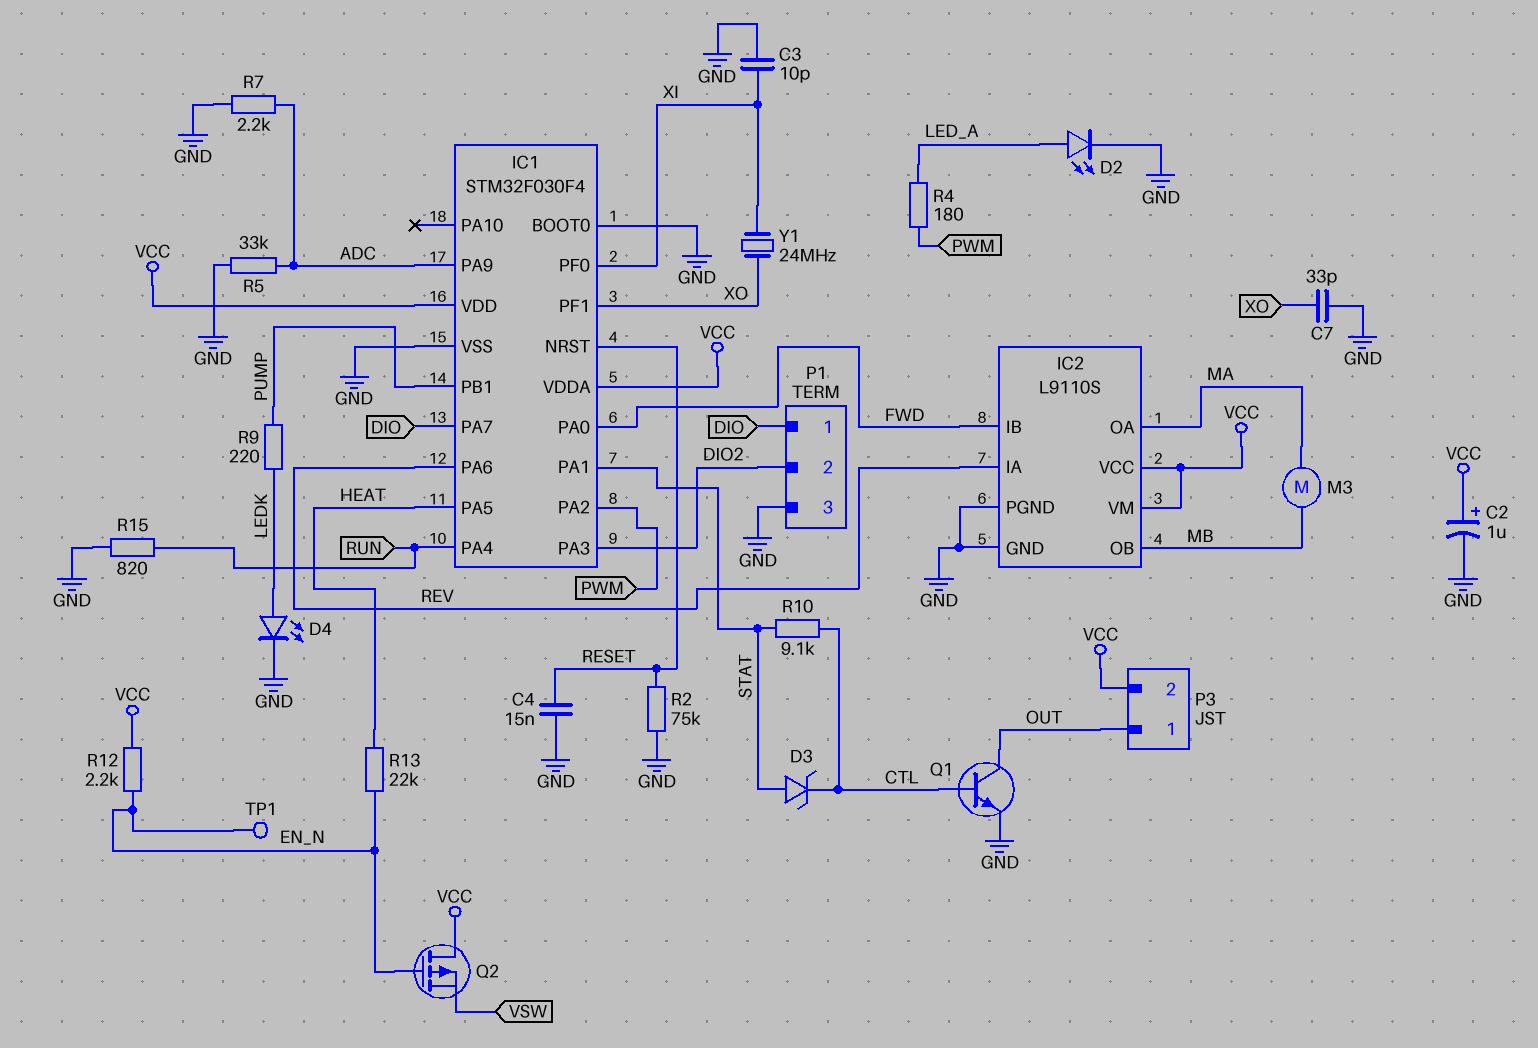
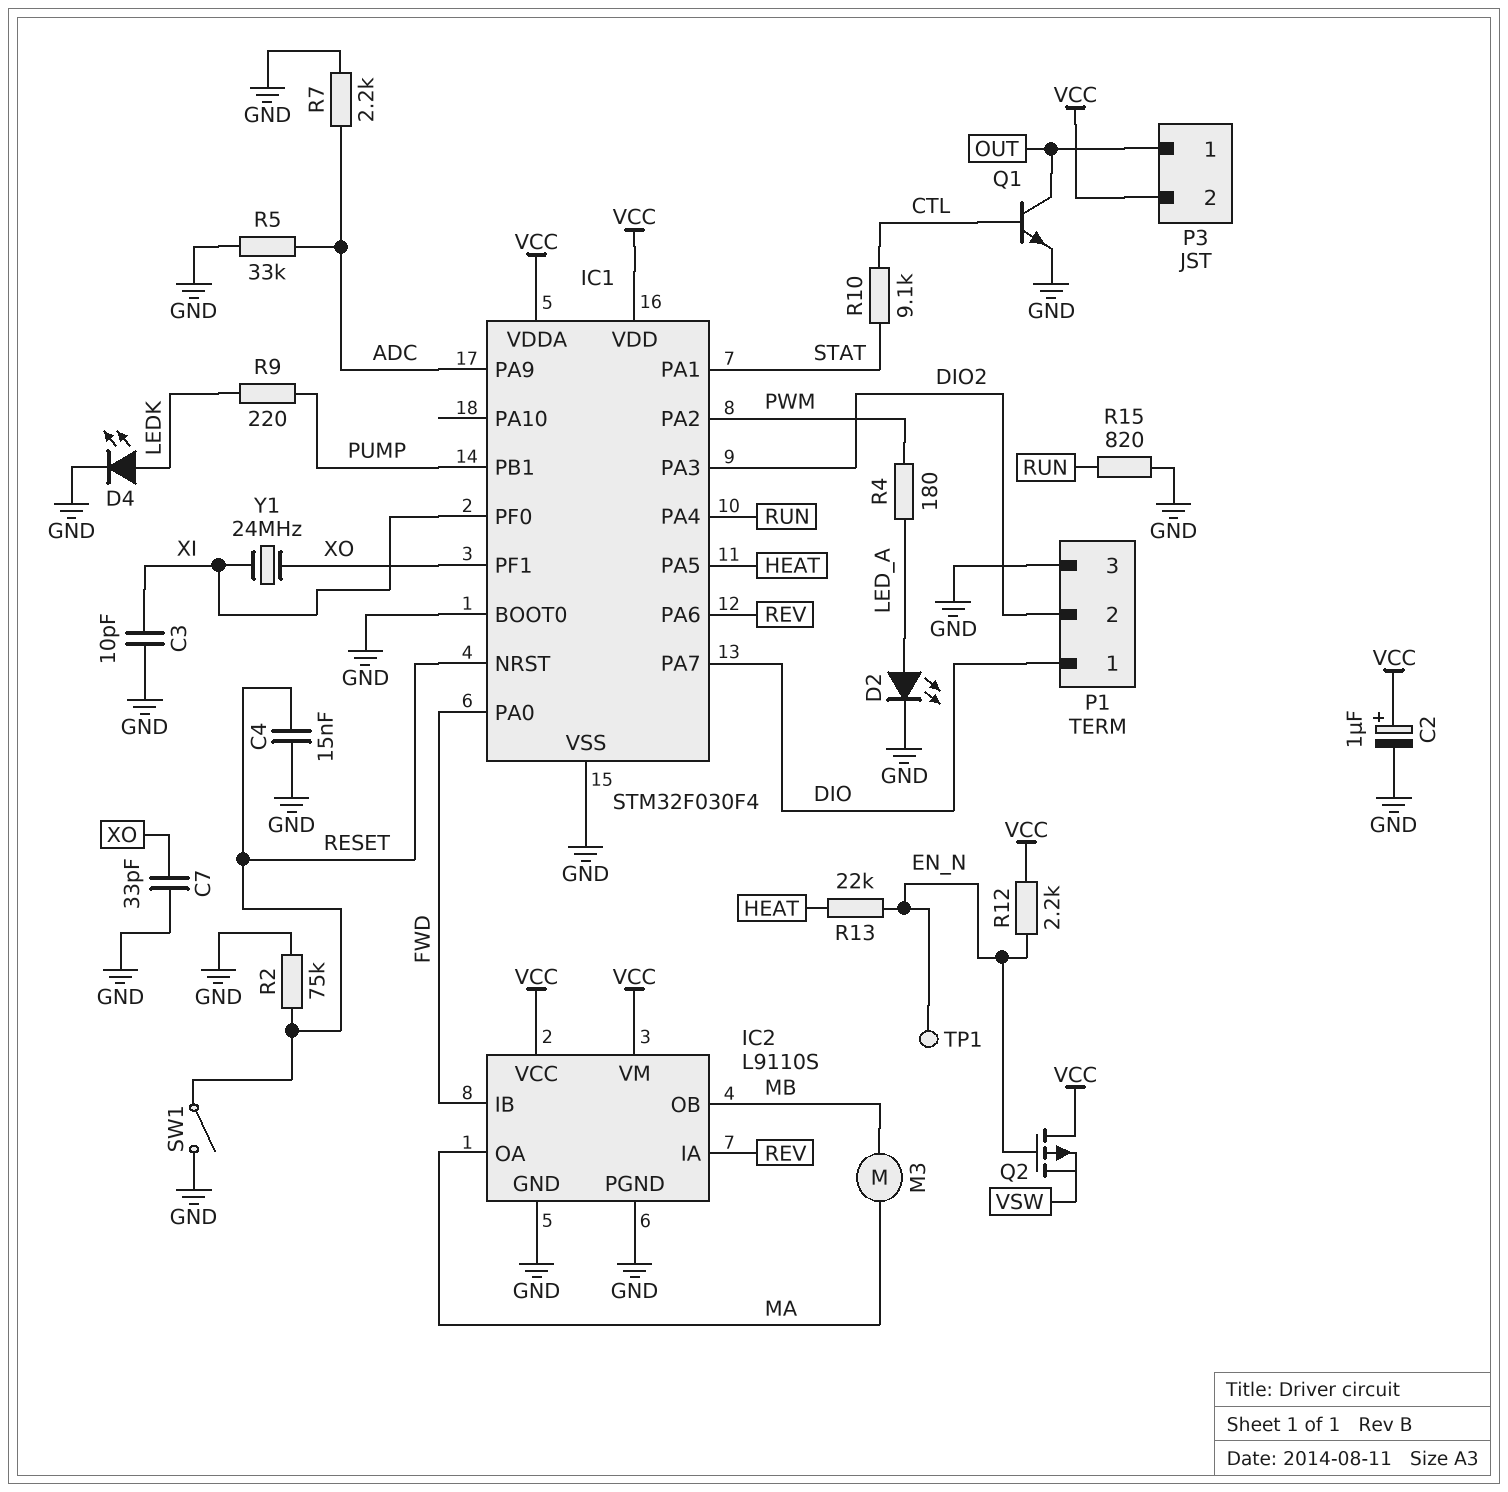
D3: zener (A STAT, K CTL) -> none
SW1: none -> switch (GND, RESET)

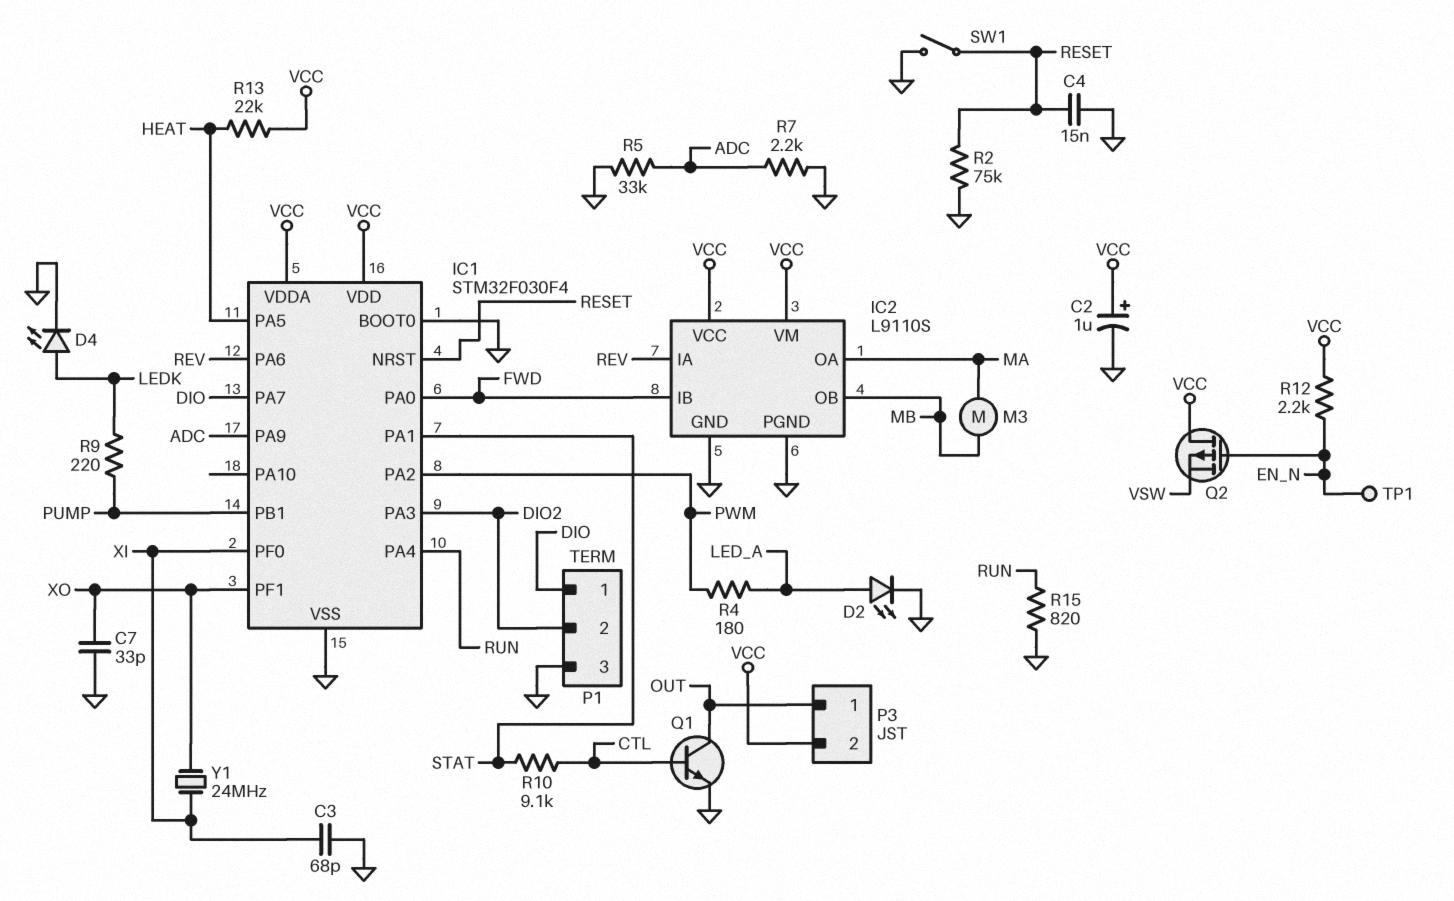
C3: 10pF (GND, XI) -> 68pF (GND, XI)
R13: 22k (EN_N, HEAT) -> 22k (HEAT, VCC)

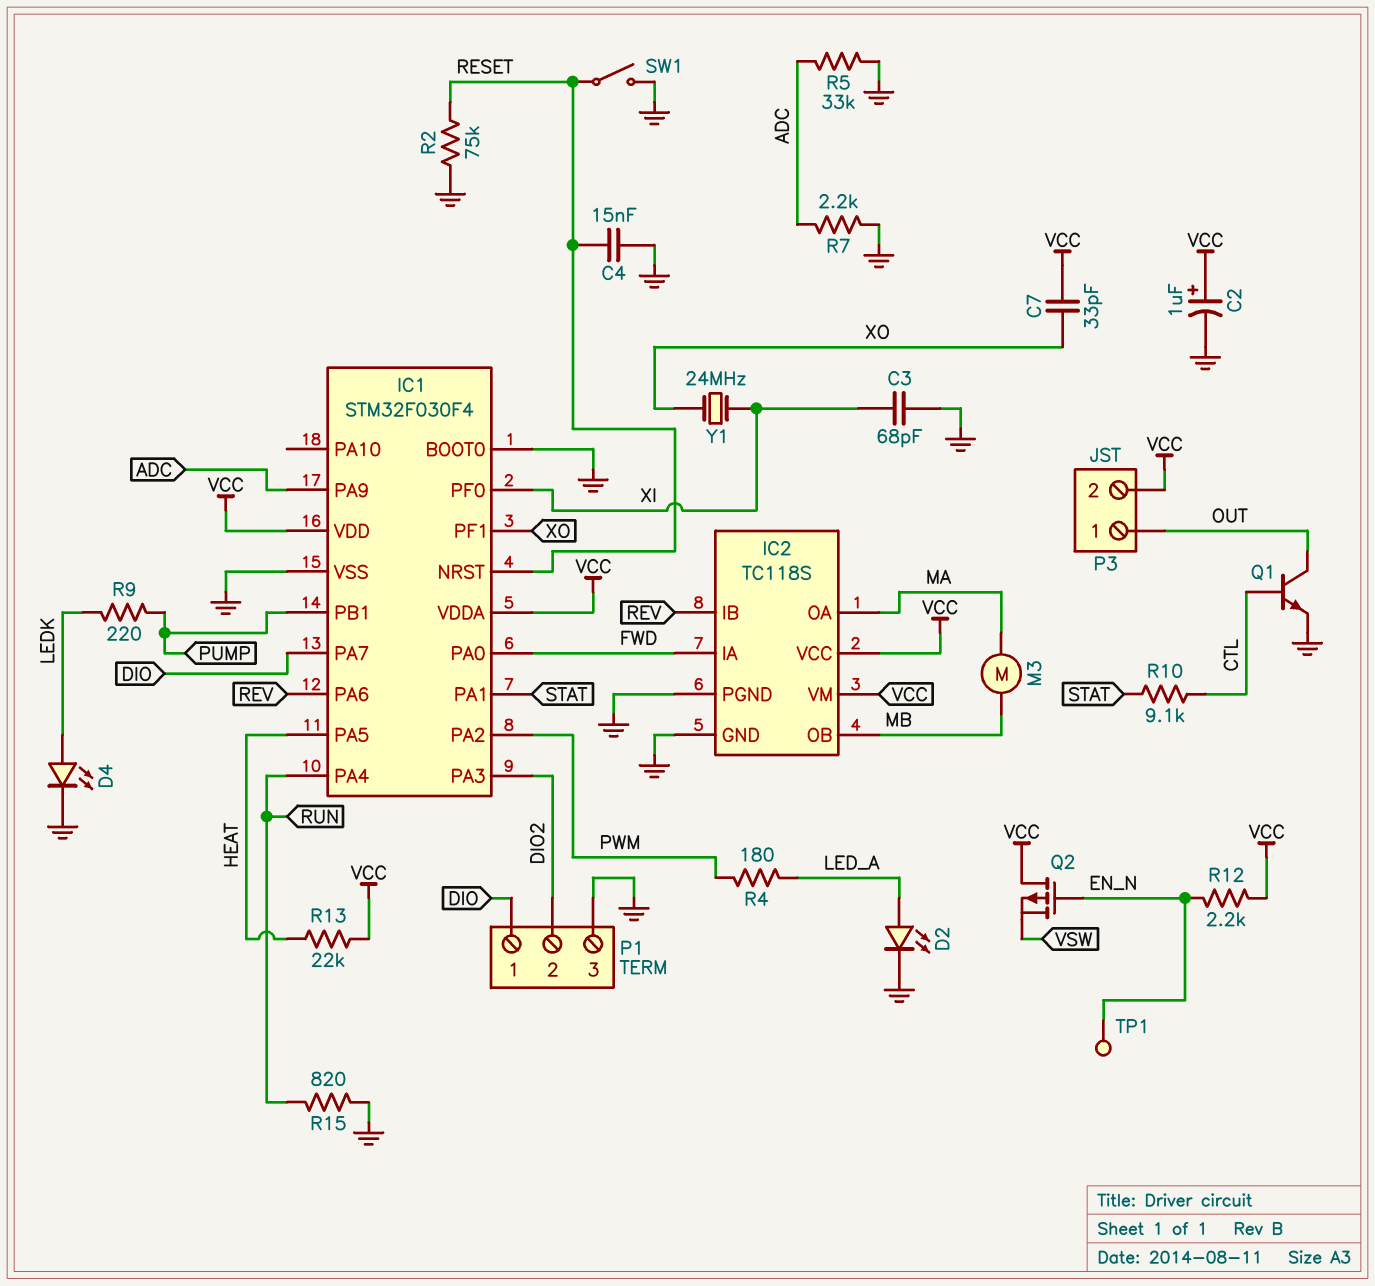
C7: 33pF (GND, XO) -> 33pF (VCC, XO)
IC2: L9110S -> TC118S
IC2 pin IA: REV -> FWD
IC2 pin IB: FWD -> REV

